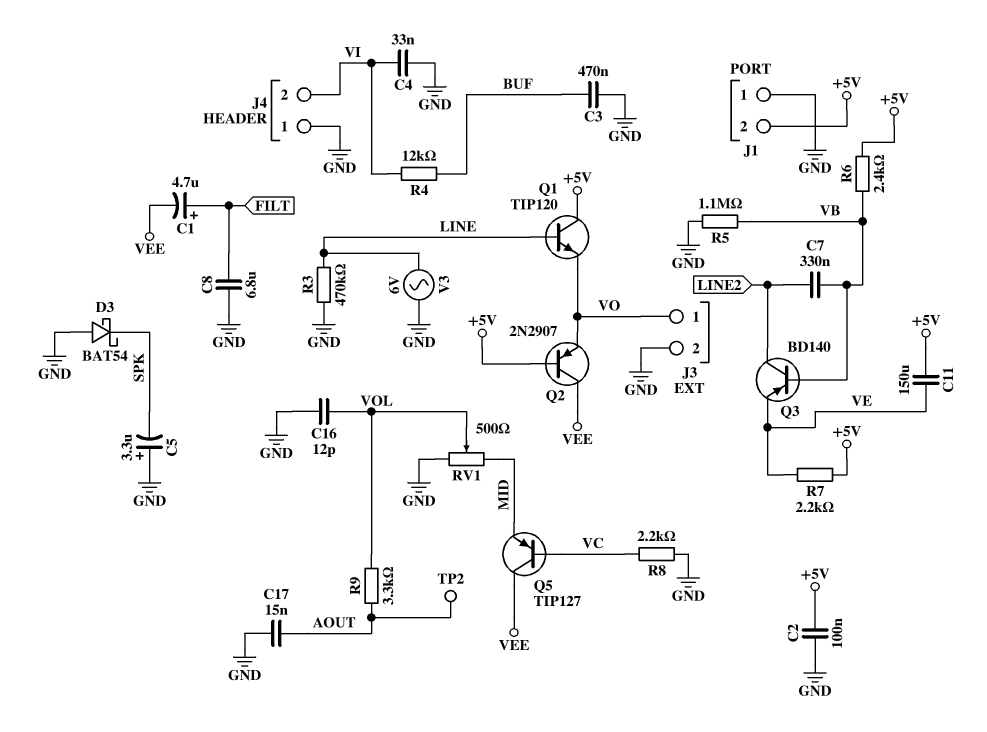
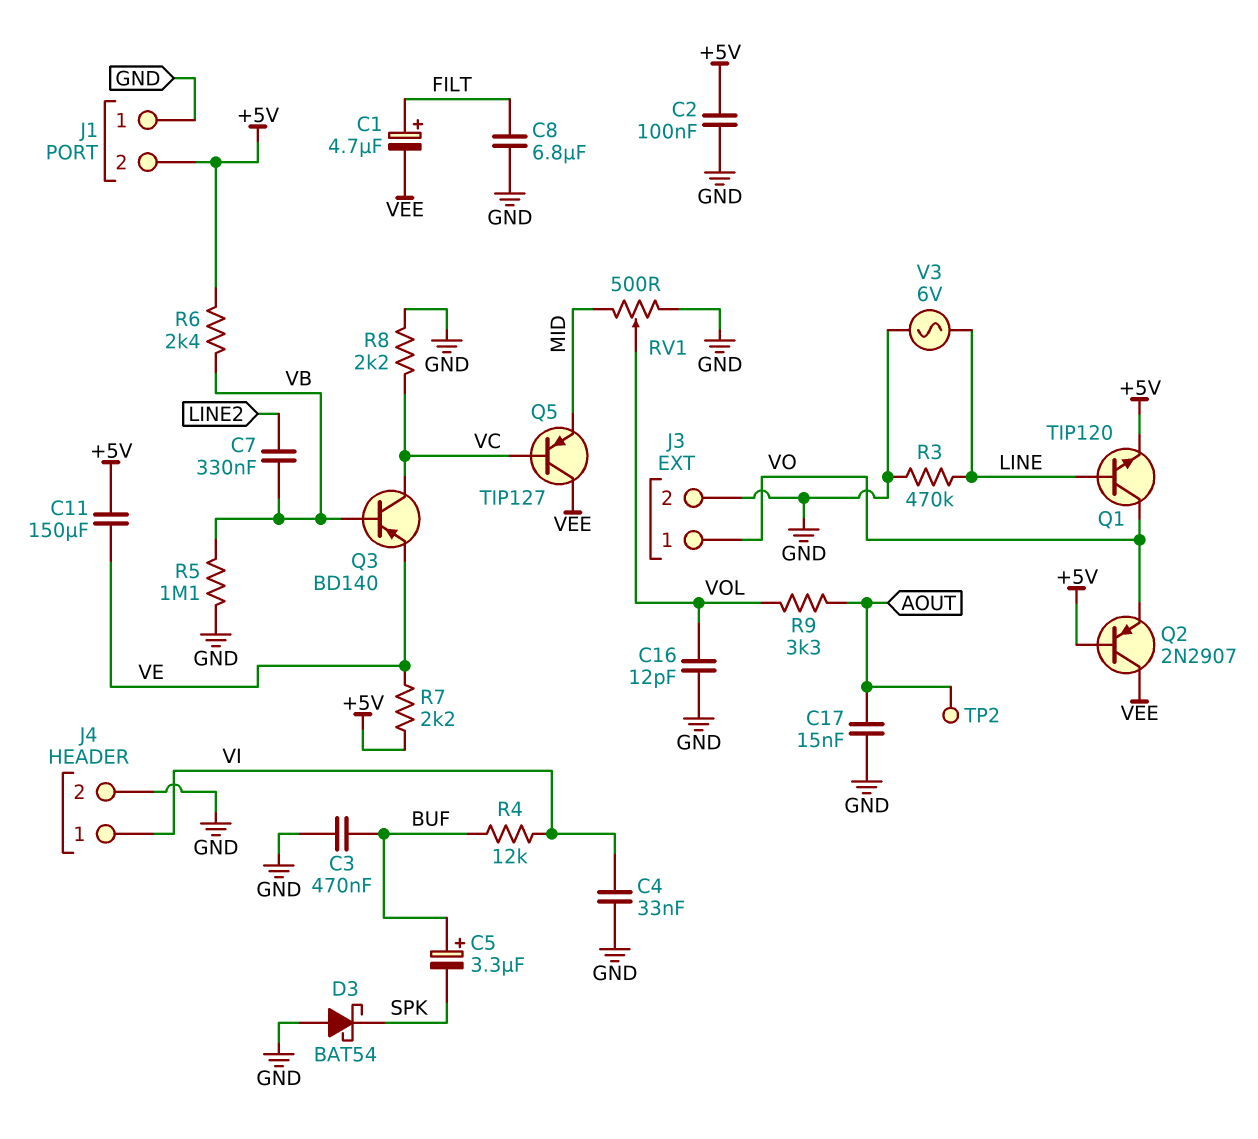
C5: 3.3uF (plus GND, minus SPK) -> 3.3uF (plus BUF, minus SPK)
J4 pin 1: GND -> VI
J4 pin 2: VI -> GND
Q1: NPN TIP120 (B LINE, C +5V, E VO) -> NPN TIP120 (B LINE, C VO, E +5V)
Q3: PNP BD140 (B VB, C LINE2, E VE) -> PNP BD140 (B VB, C VC, E VE)

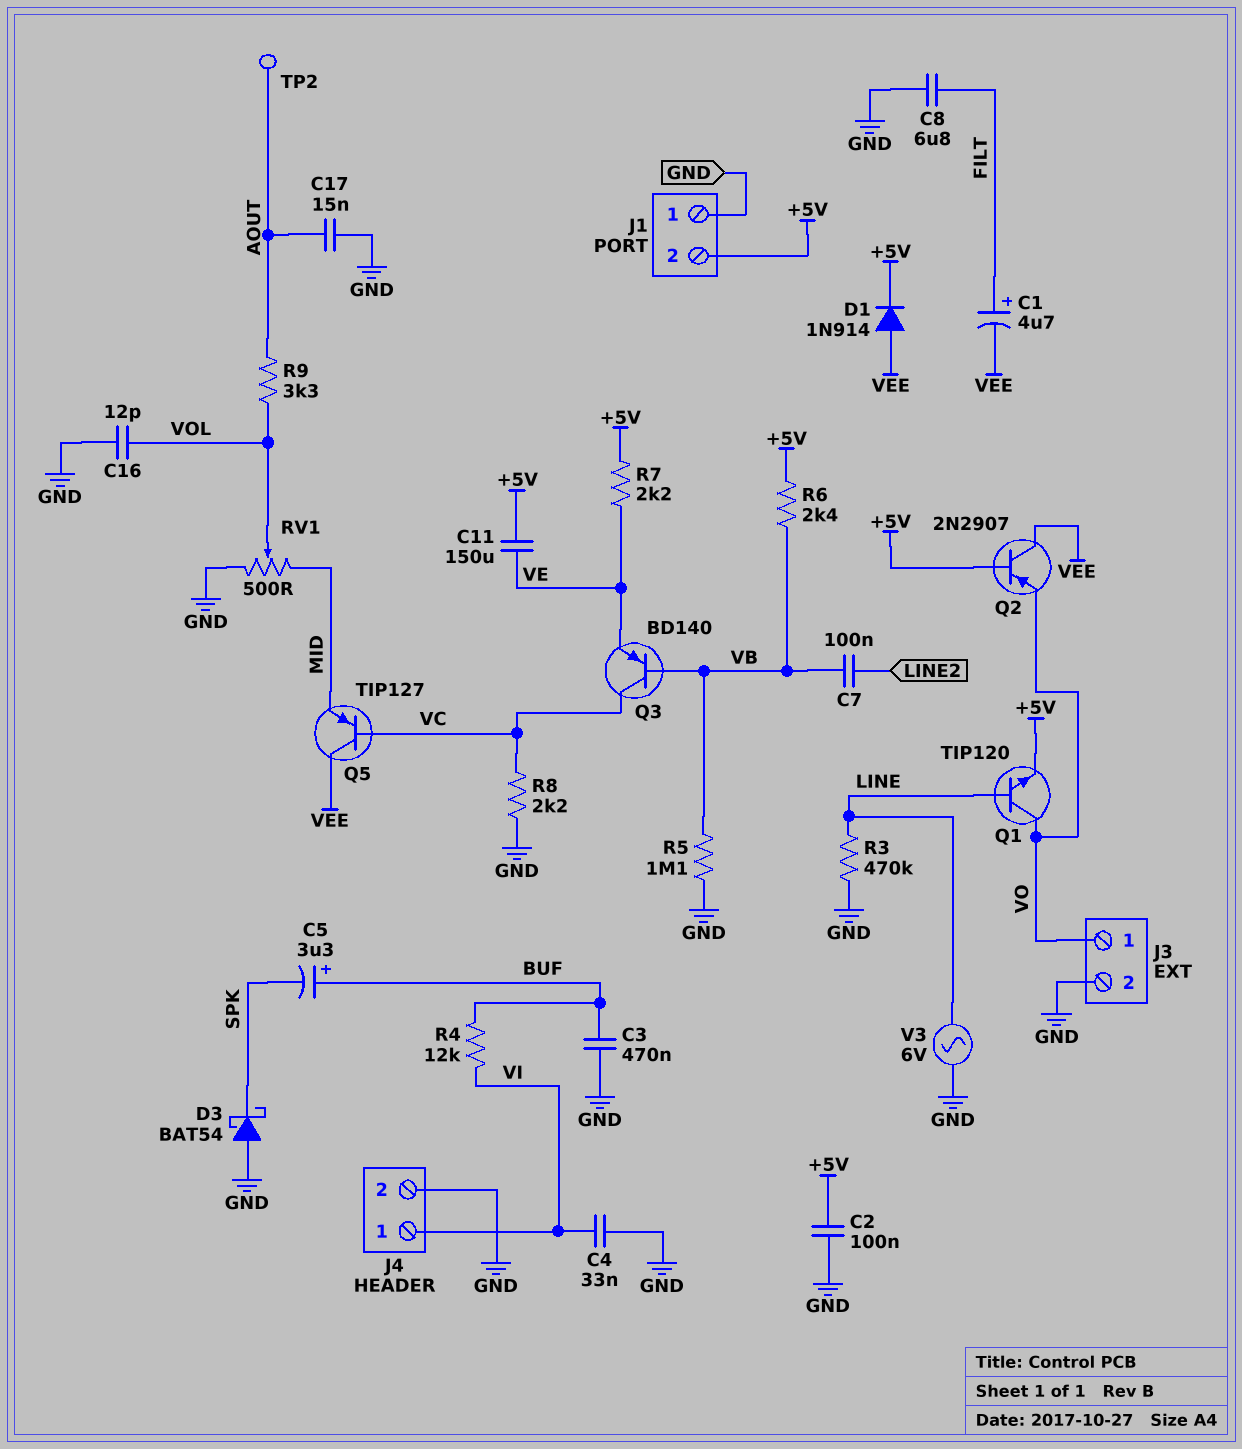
C7: 330nF (LINE2, VB) -> 100nF (LINE2, VB)
D1: none -> diode 1N914 (A VEE, K +5V)

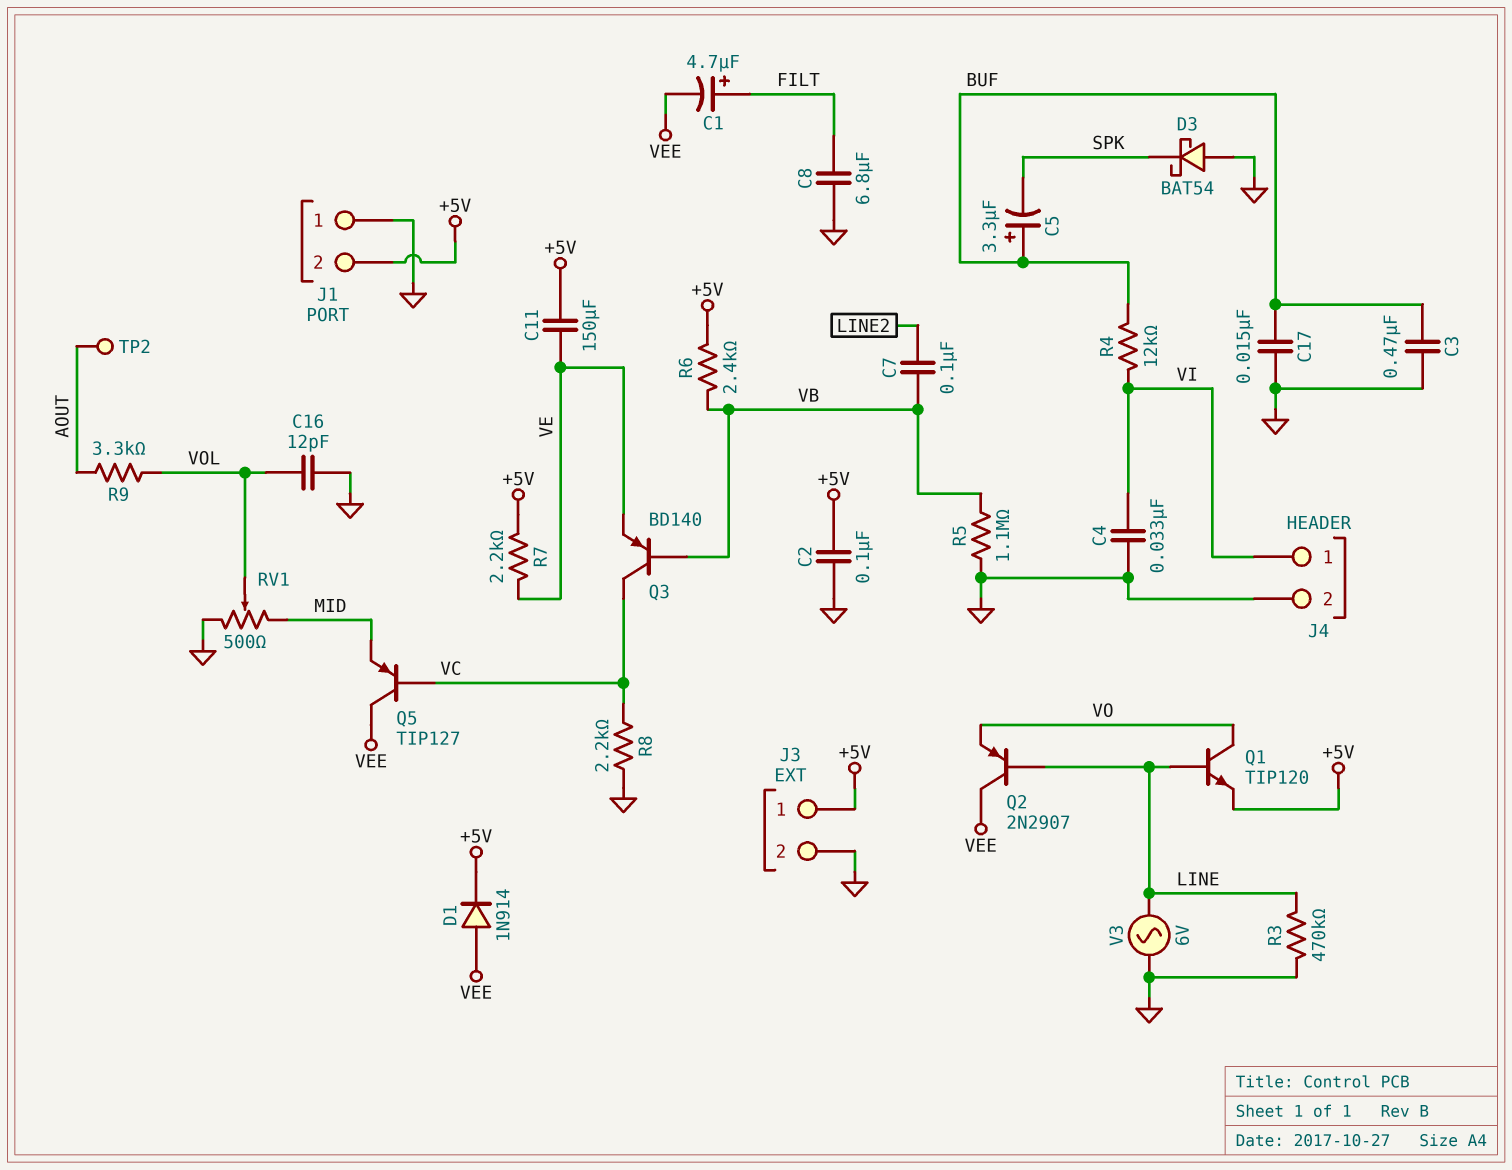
C17: 15nF (AOUT, GND) -> 15nF (BUF, GND)
J3 pin 1: VO -> +5V
Q2: PNP 2N2907 (B +5V, C VEE, E VO) -> PNP 2N2907 (B LINE, C VEE, E VO)

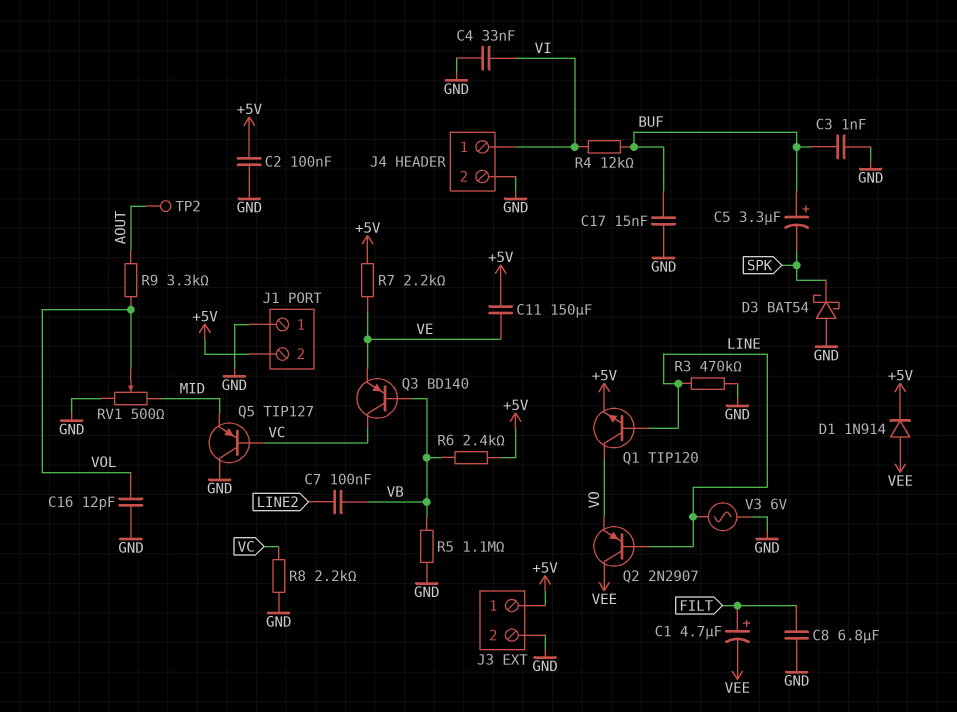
C3: 470nF (BUF, GND) -> 1nF (BUF, GND)
Q5: PNP TIP127 (B VC, C VEE, E MID) -> PNP TIP127 (B VC, C GND, E MID)

